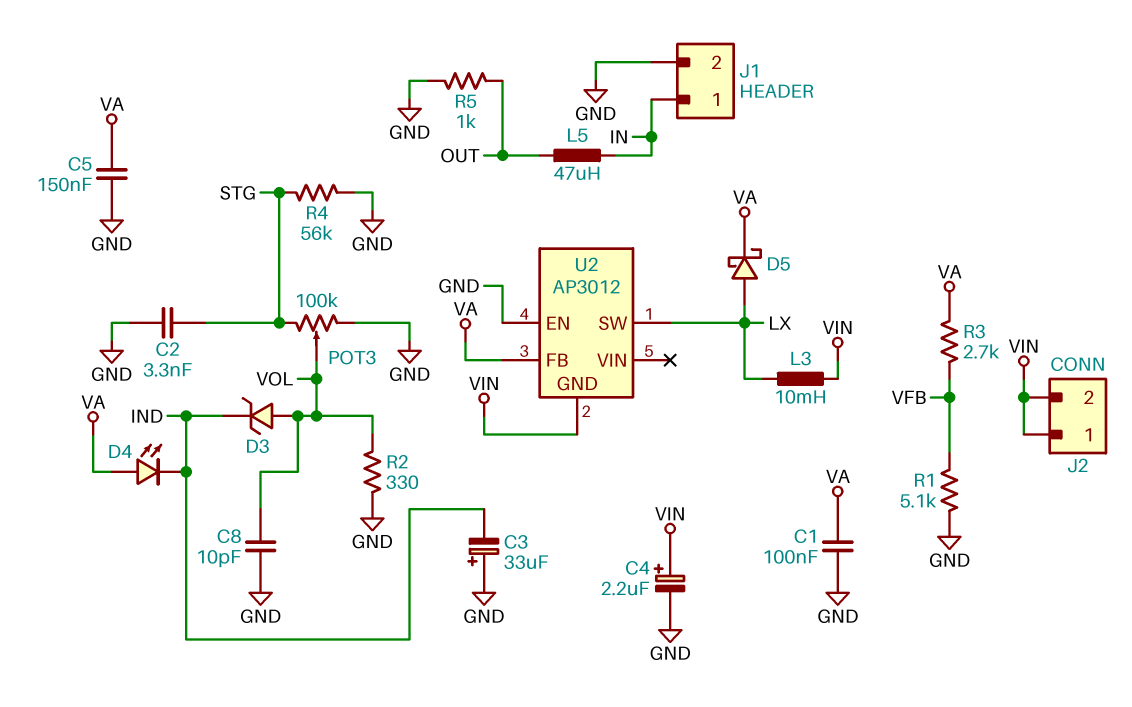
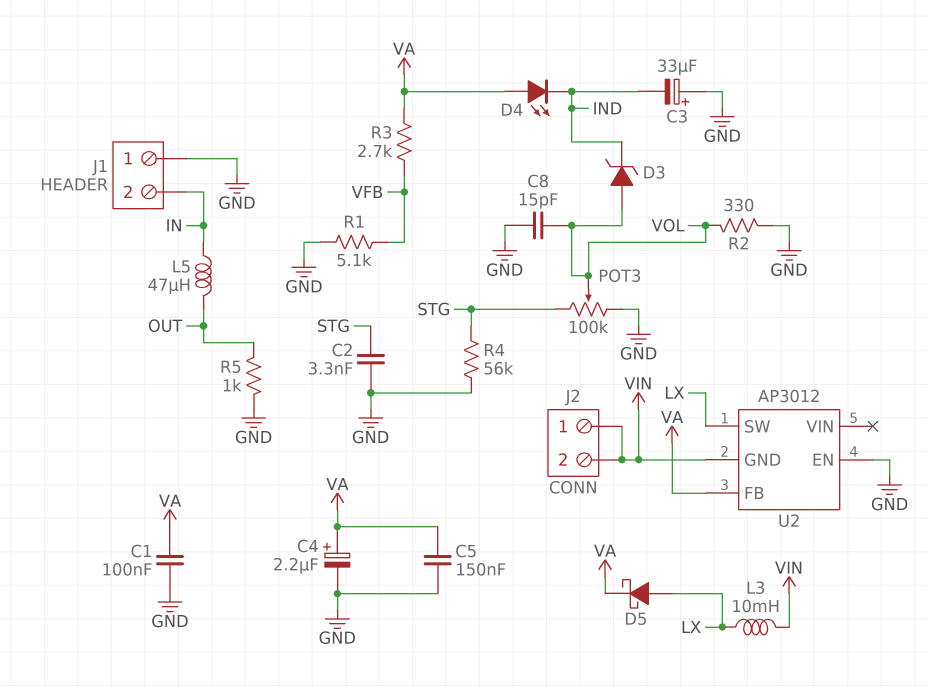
C4: 2.2uF (plus VIN, minus GND) -> 2.2uF (plus VA, minus GND)
C8: 10pF (GND, VOL) -> 15pF (GND, VOL)
J1 pin 1: IN -> GND
J1 pin 2: GND -> IN

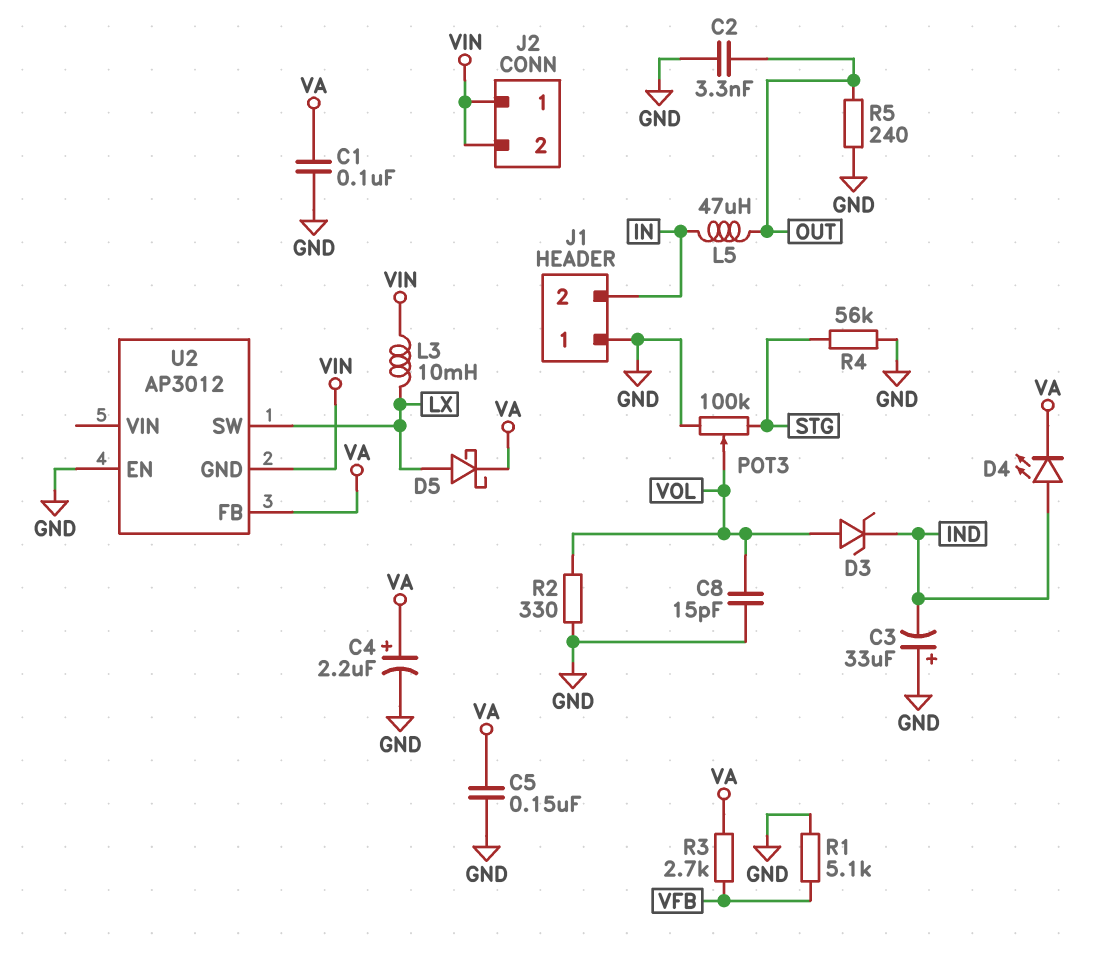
C2: 3.3nF (GND, STG) -> 3.3nF (GND, OUT)
D4: LED (A VA, K IND) -> LED (A IND, K VA)
R5: 1k (GND, OUT) -> 240 (GND, OUT)

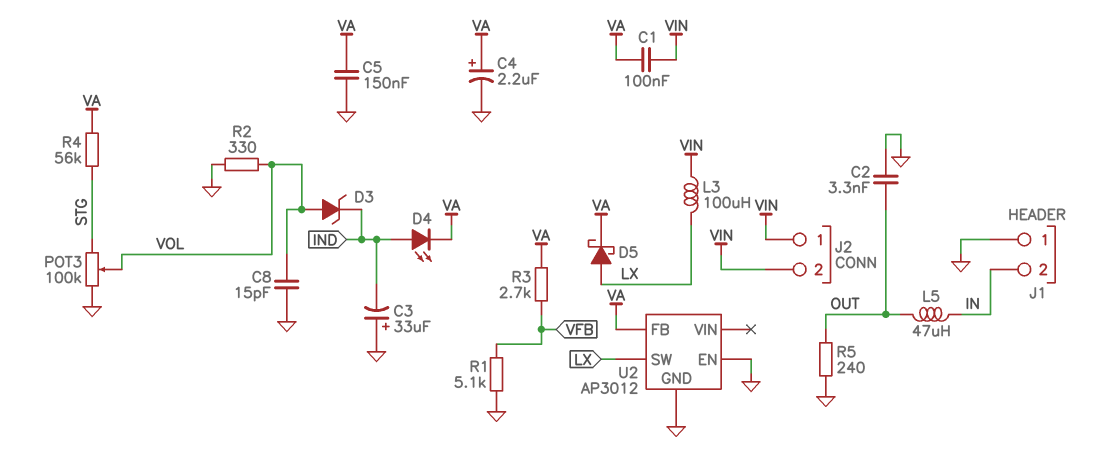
C1: 100nF (GND, VA) -> 100nF (VA, VIN)
L3: 10mH (LX, VIN) -> 100uH (LX, VIN)
R4: 56k (GND, STG) -> 56k (STG, VA)
U2 pin GND: VIN -> GND

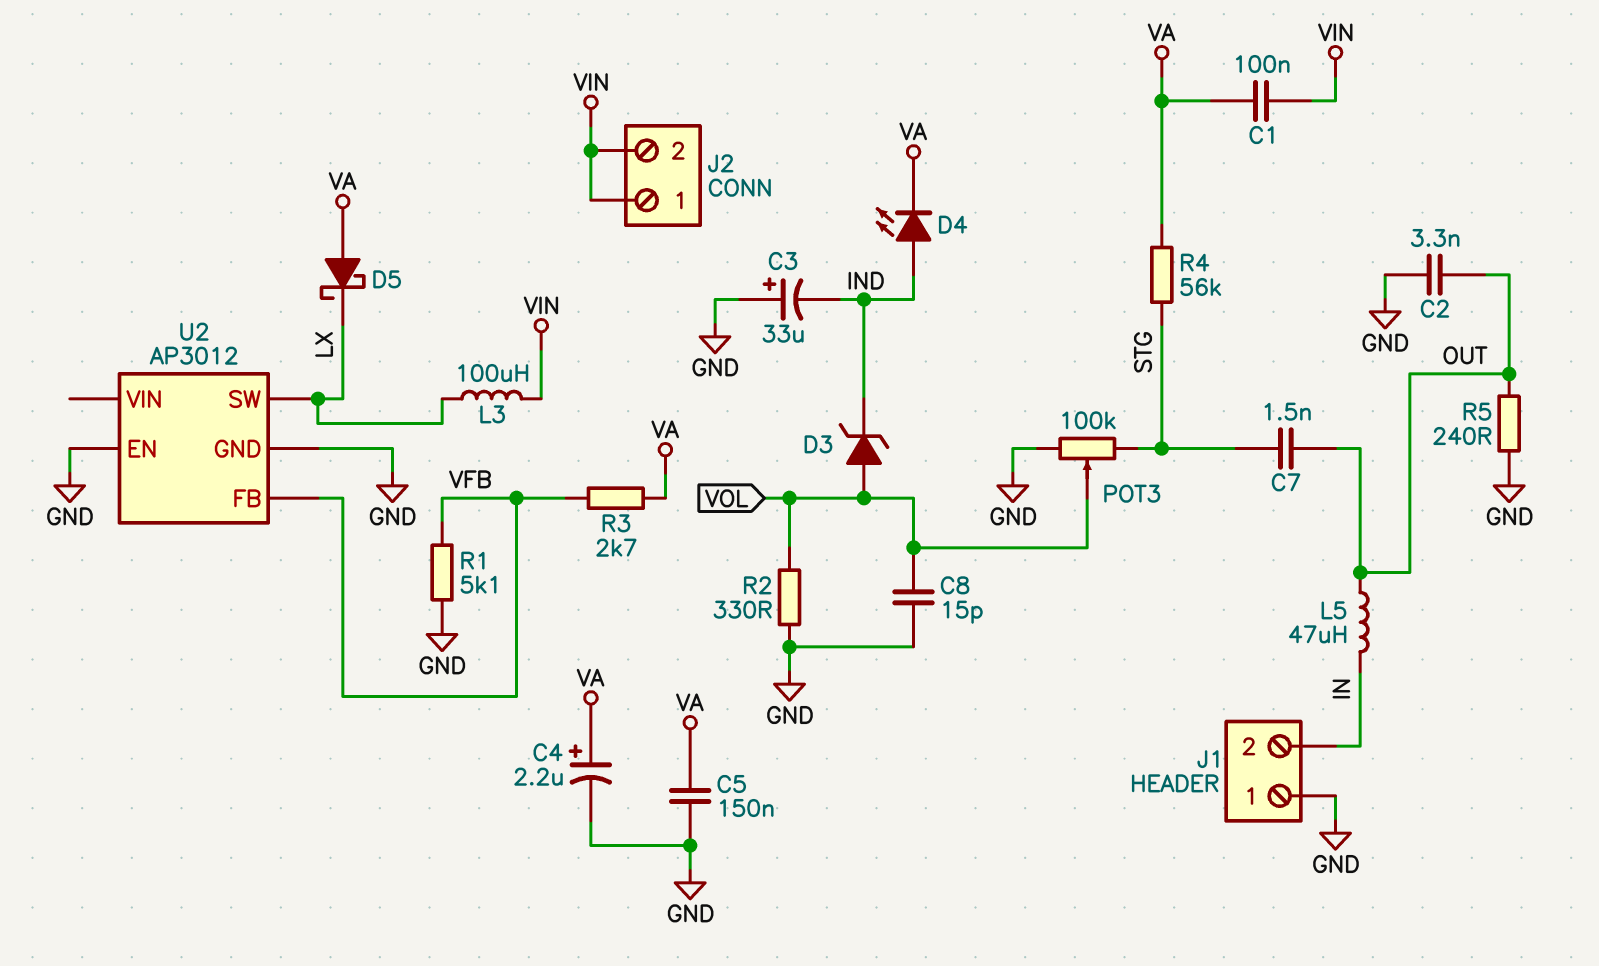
C7: none -> 1.5nF (OUT, STG)
D5: schottky (A LX, K VA) -> schottky (A VA, K LX)
U2 pin FB: VA -> VFB

